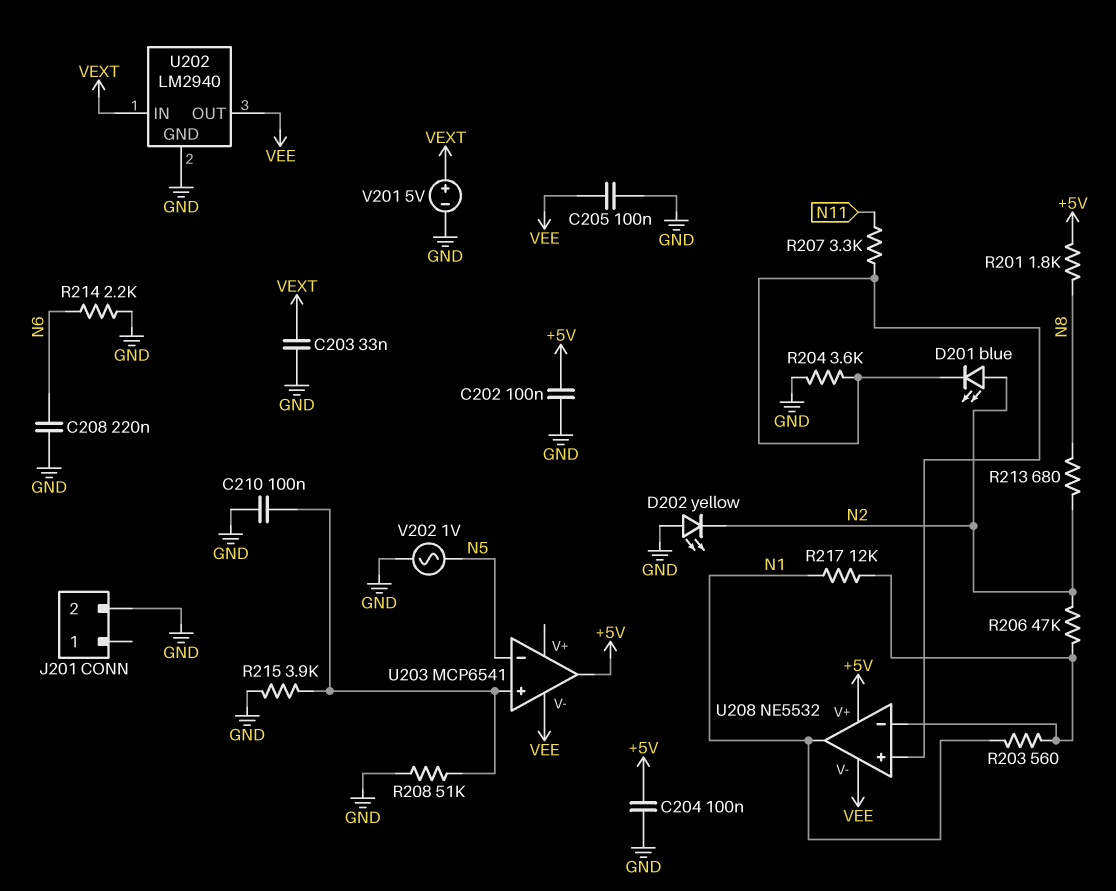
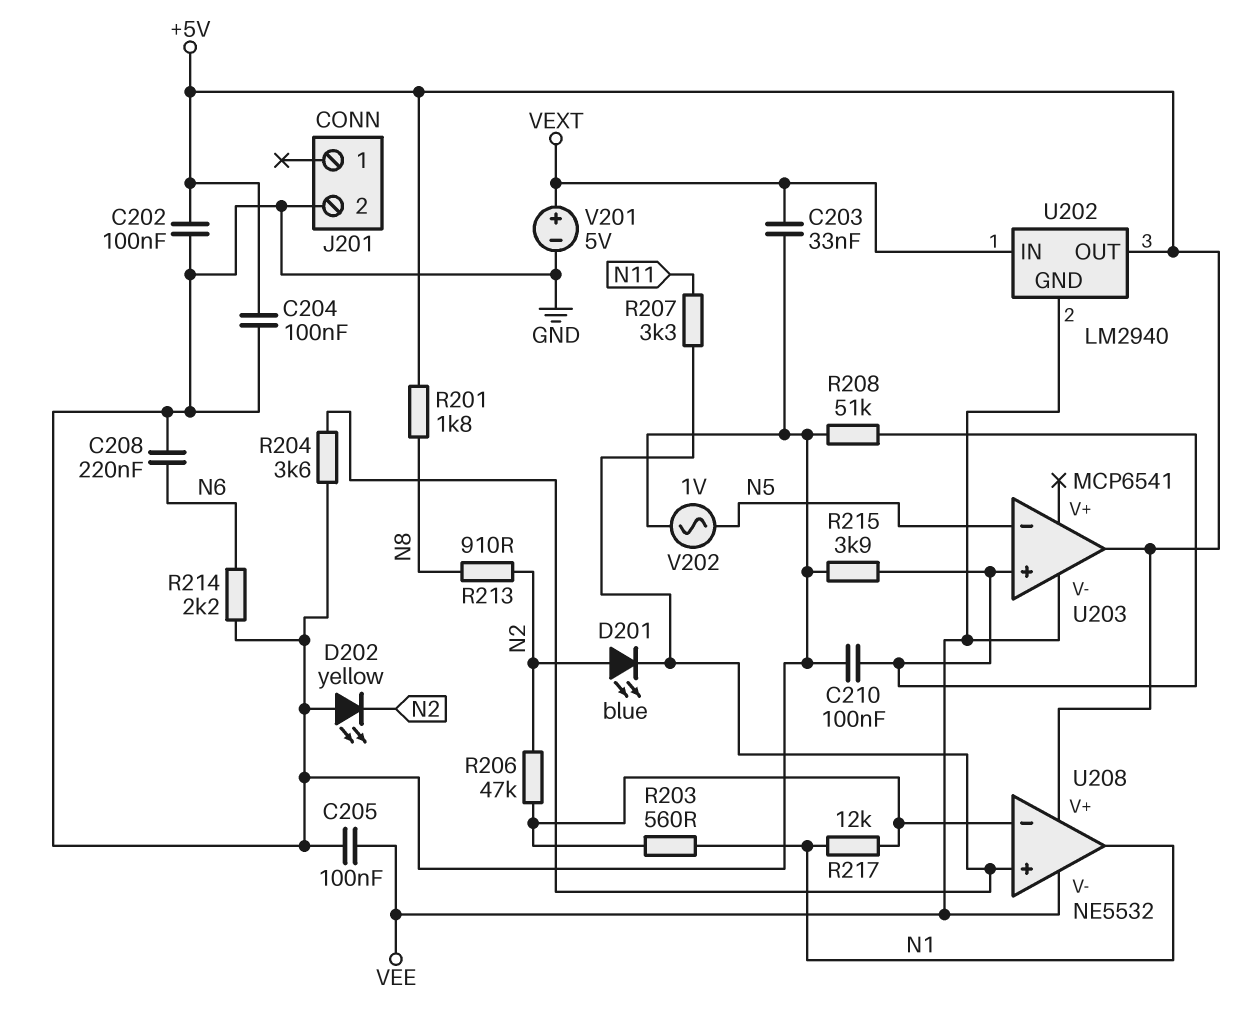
R213: 680 (N2, N8) -> 910 (N2, N8)
U202 pin GND: GND -> VEE
U202 pin OUT: VEE -> +5V

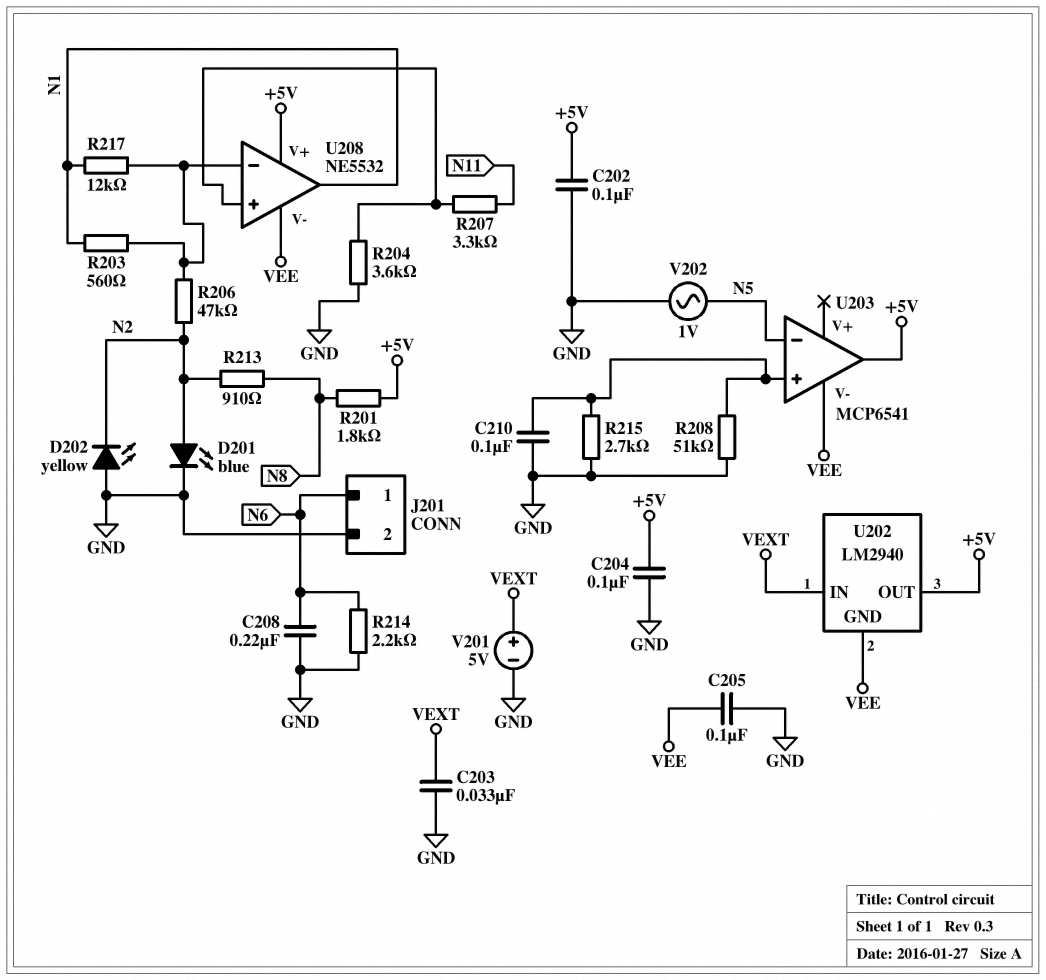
D201: LED blue (A N2, K U208/in+) -> LED blue (A N2, K GND)
J201 pin 1: none -> N6
R215: 3.9k (GND, U203/in+) -> 2.7k (GND, U203/in+)

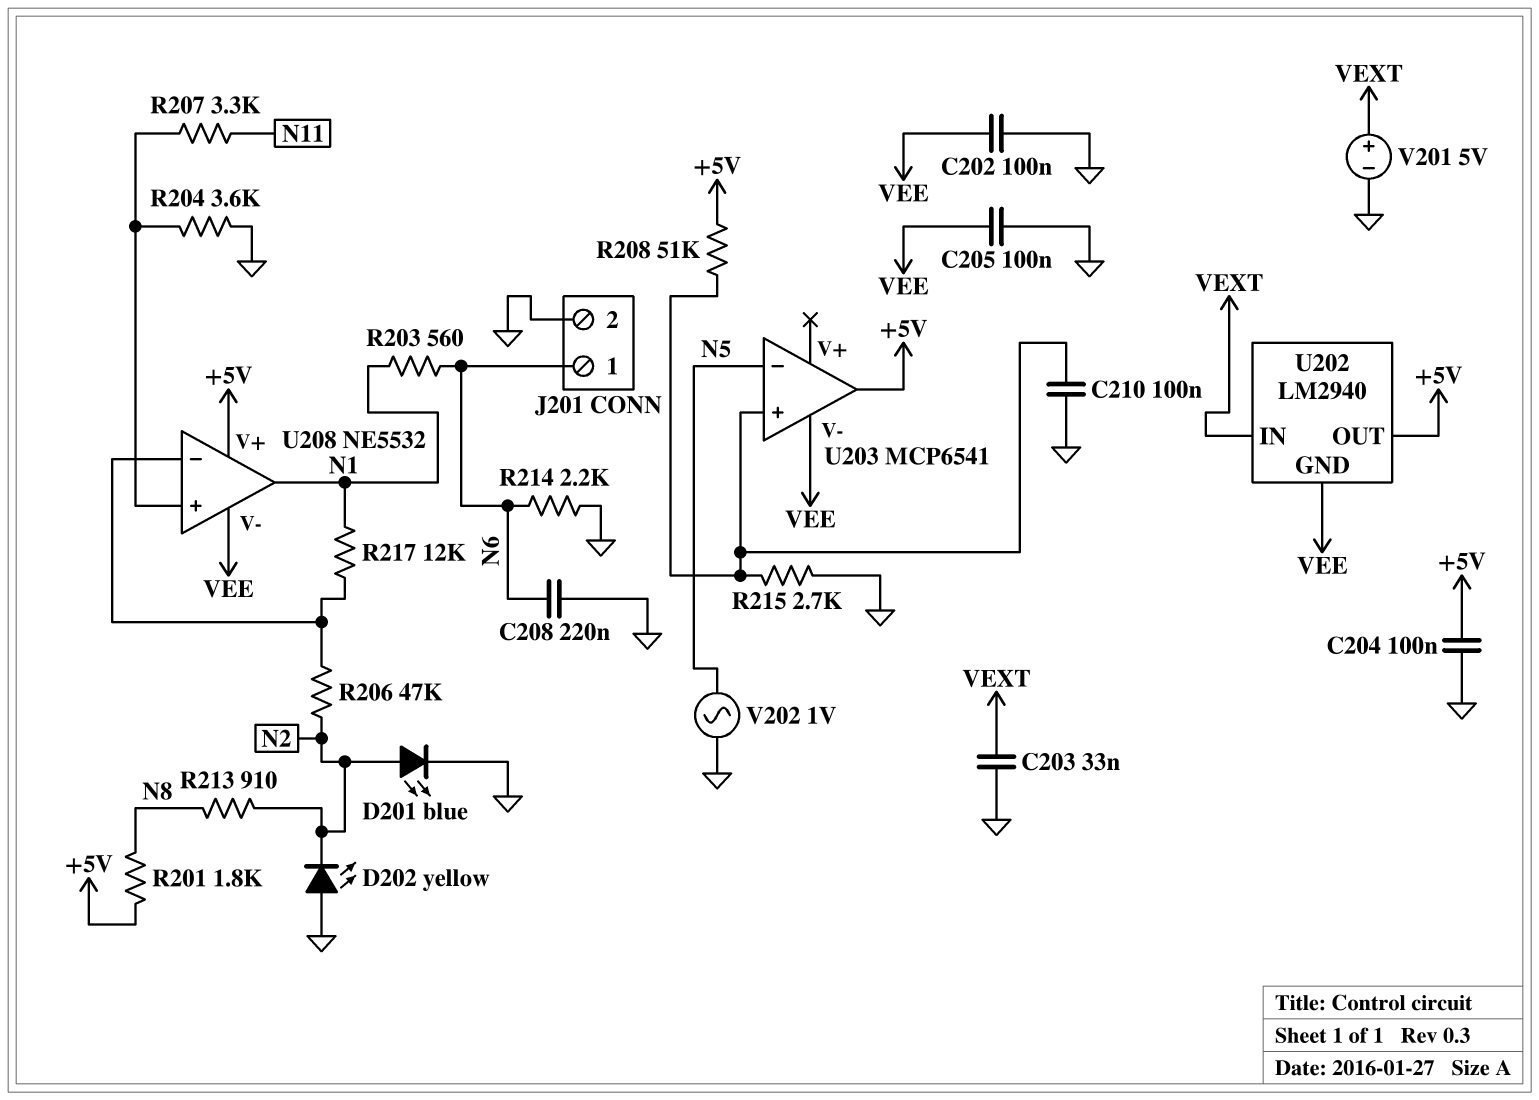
C202: 100nF (+5V, GND) -> 100nF (GND, VEE)
R203: 560 (N1, U208/in-) -> 560 (N1, N6)
R208: 51k (GND, U203/in+) -> 51k (+5V, U203/in+)

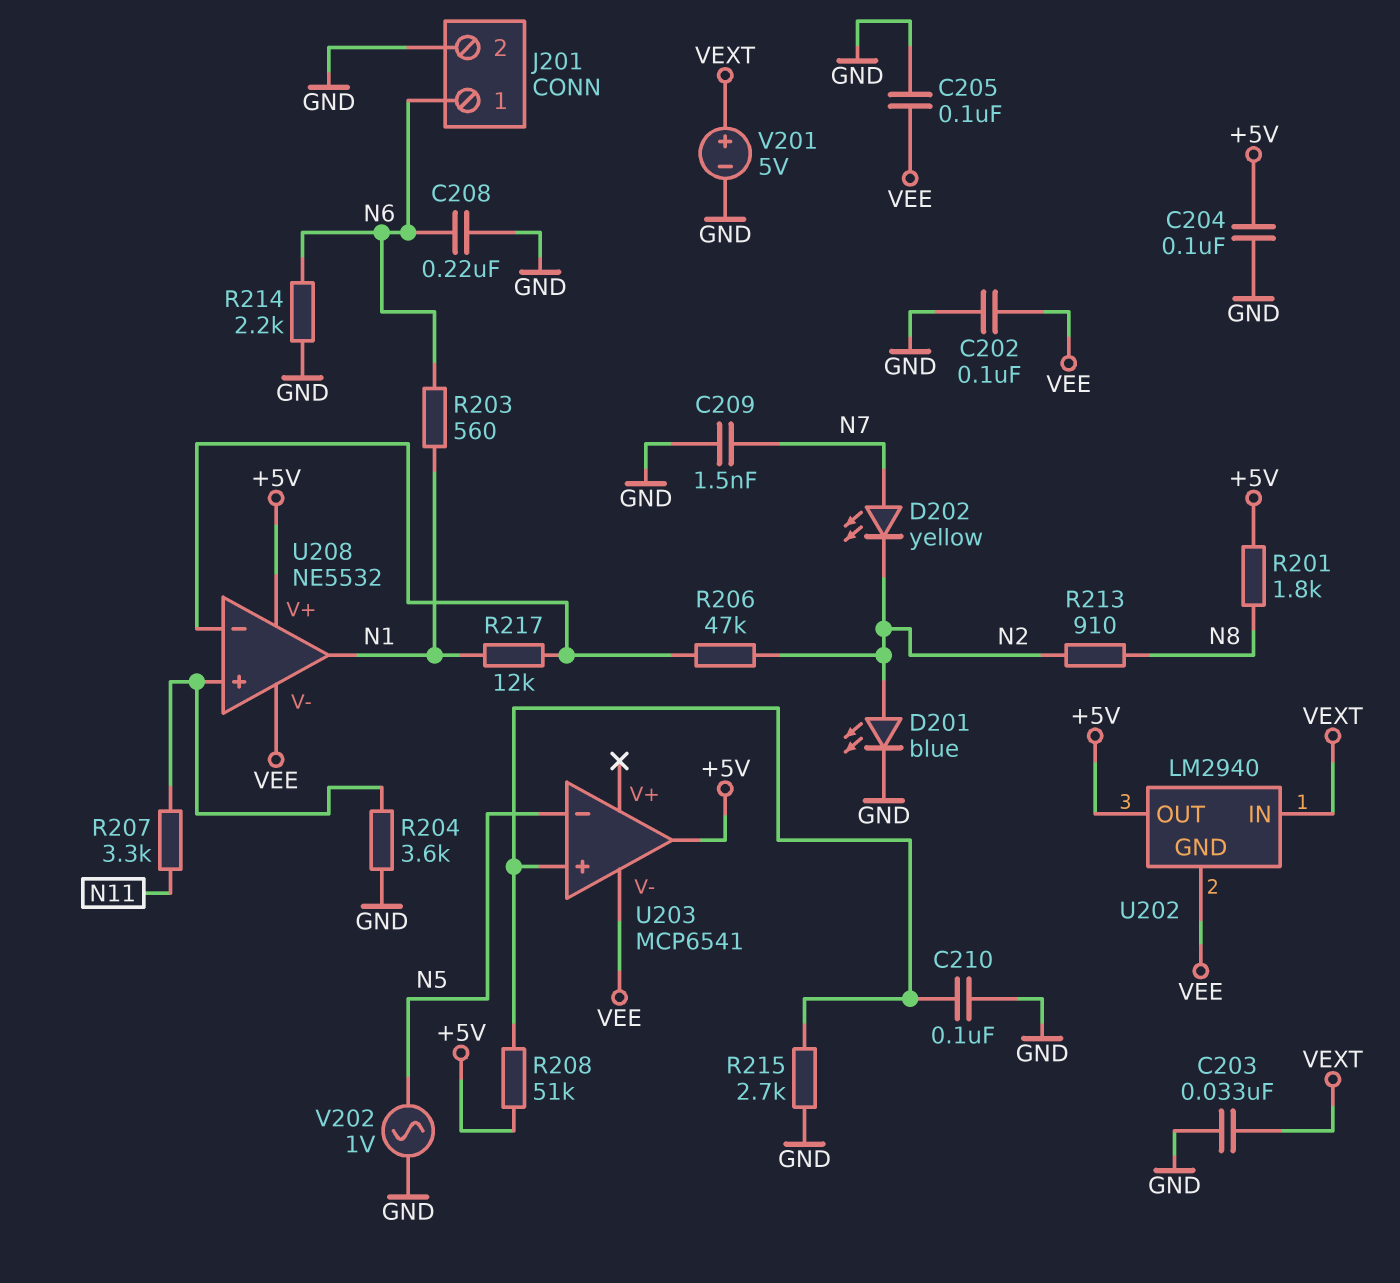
C209: none -> 1.5nF (GND, N7)
D202: LED yellow (A GND, K N2) -> LED yellow (A N7, K N2)

